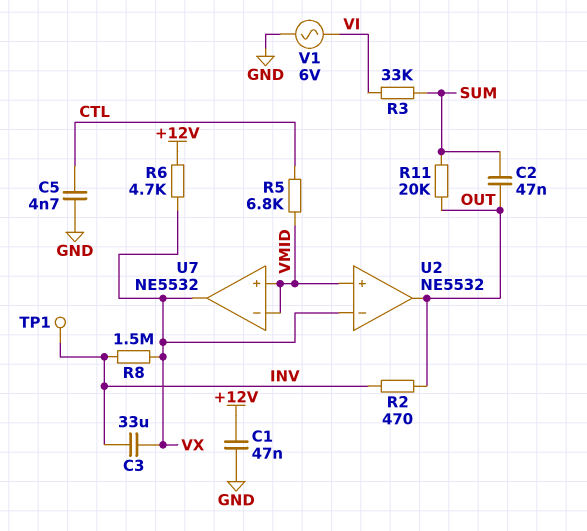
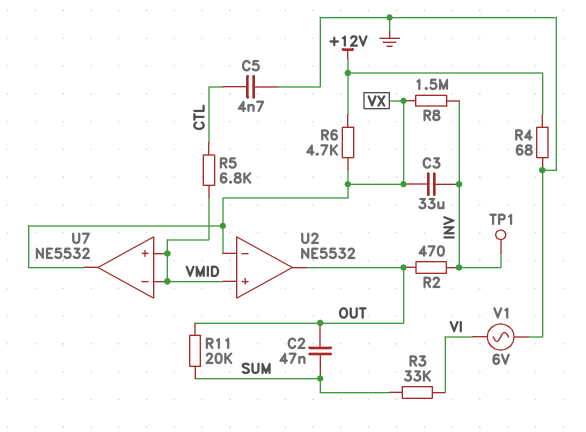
C1: 47nF (+12V, GND) -> none
R4: none -> 68 (+12V, GND)

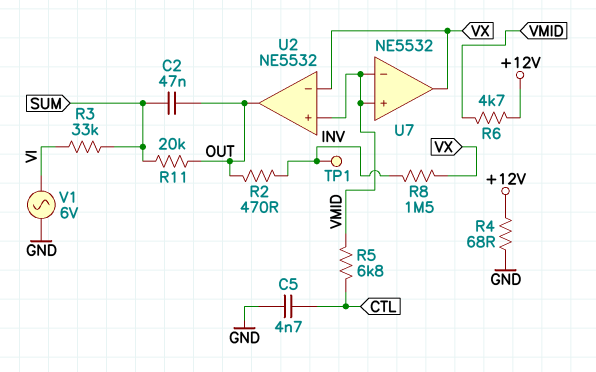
C3: 33uF (INV, VX) -> none
R6: 4.7k (+12V, VX) -> 4.7k (+12V, VMID)

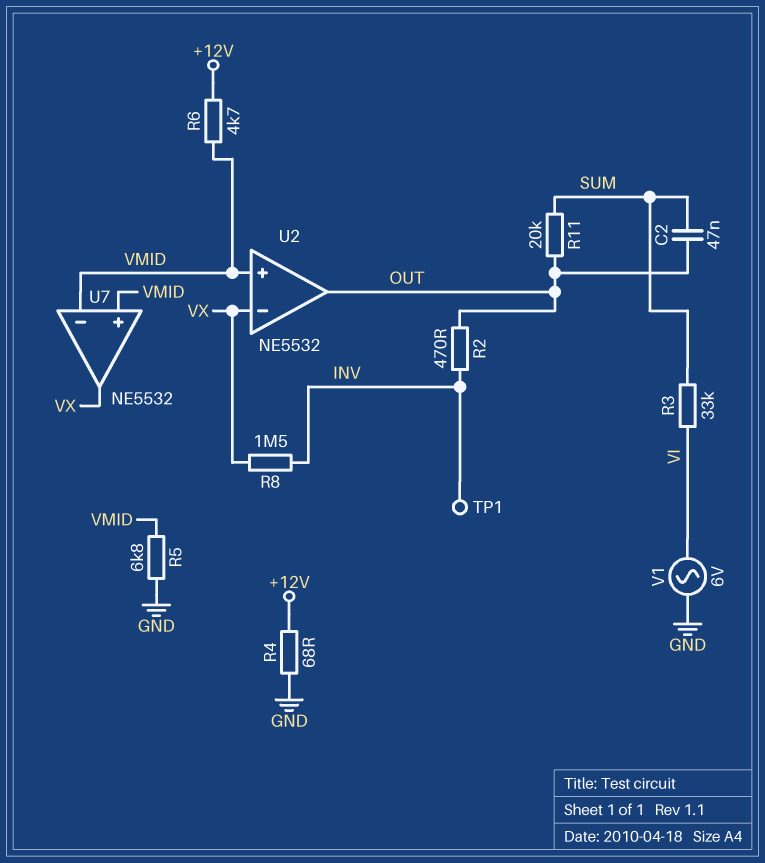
C5: 4.7nF (CTL, GND) -> none
R5: 6.8k (CTL, VMID) -> 6.8k (GND, VMID)

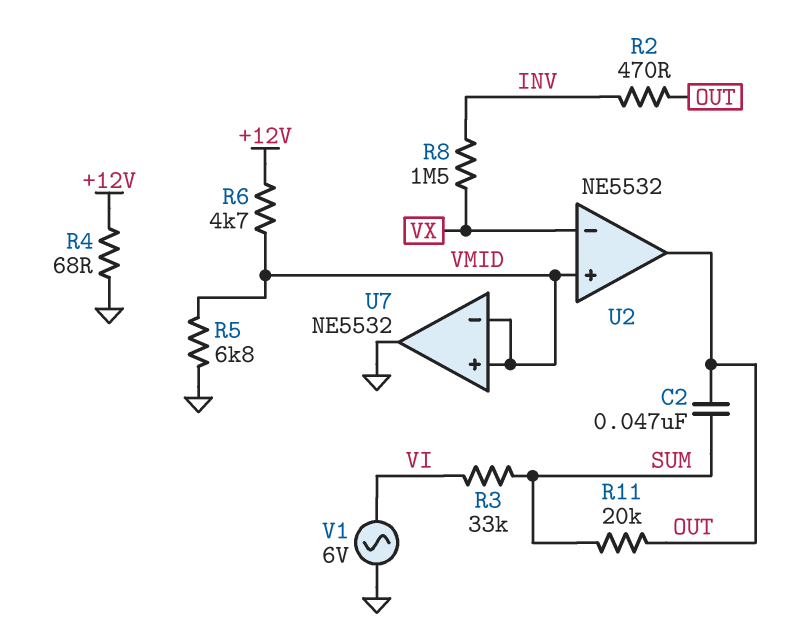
TP1: test point (INV) -> none
U7 pin out: VX -> GND

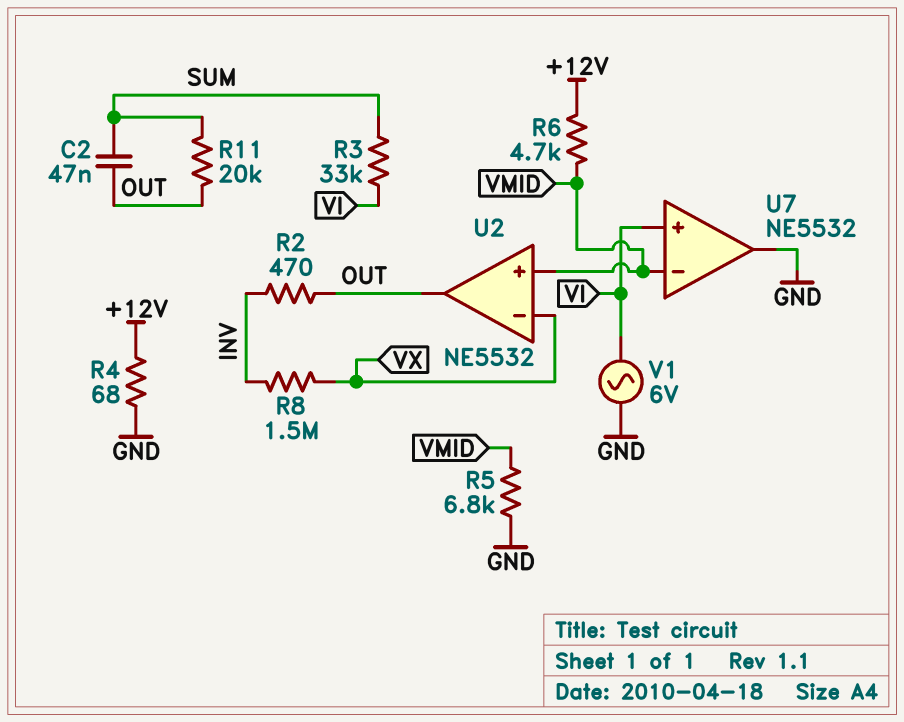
U7 pin in+: VMID -> VI

